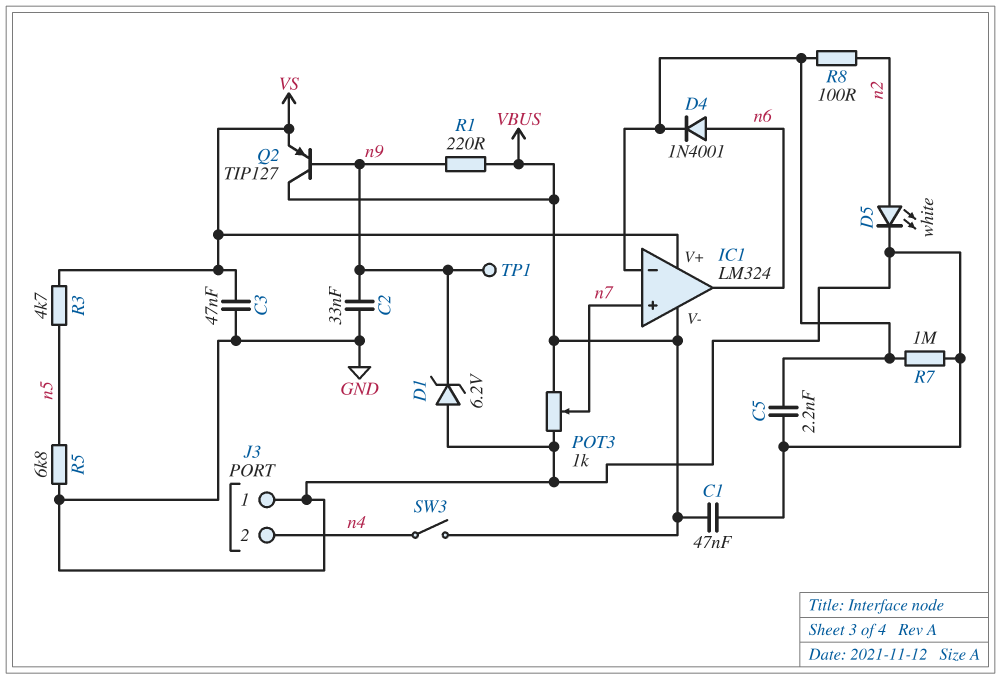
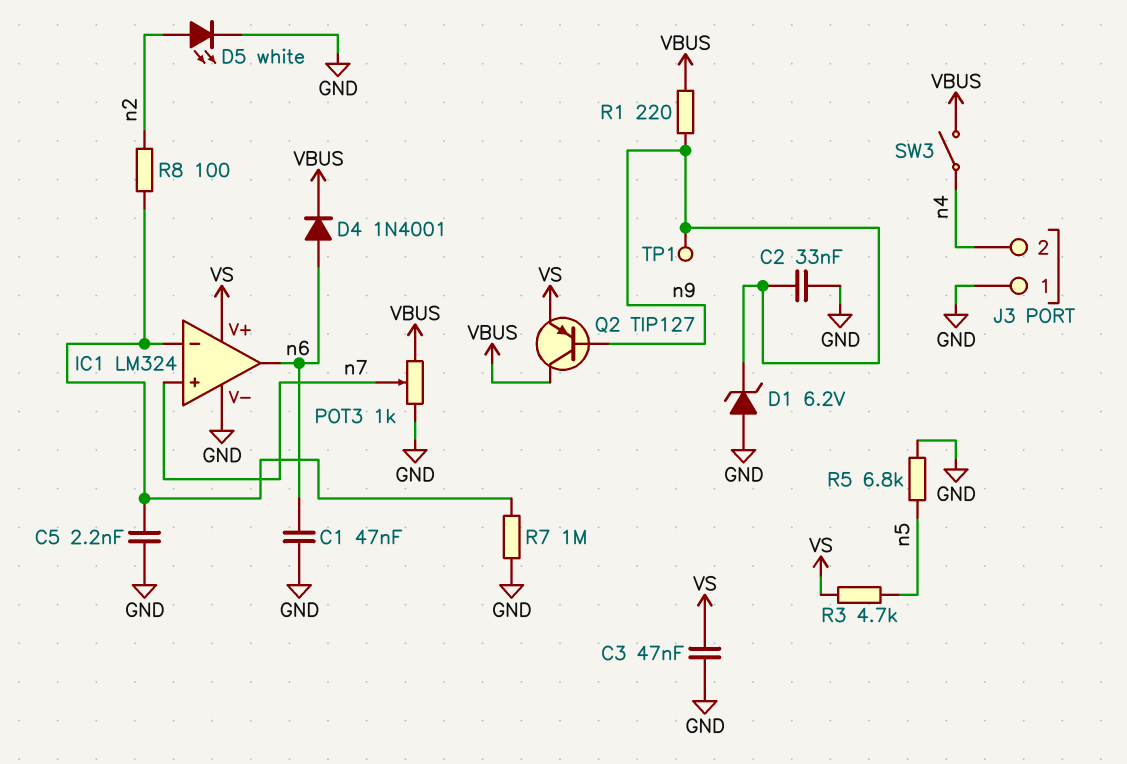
C1: 47nF (GND, VBUS) -> 47nF (GND, n6)
D4: diode 1N4001 (A n6, K IC1/in-) -> diode 1N4001 (A n6, K VBUS)
IC1 pin V-: VBUS -> GND

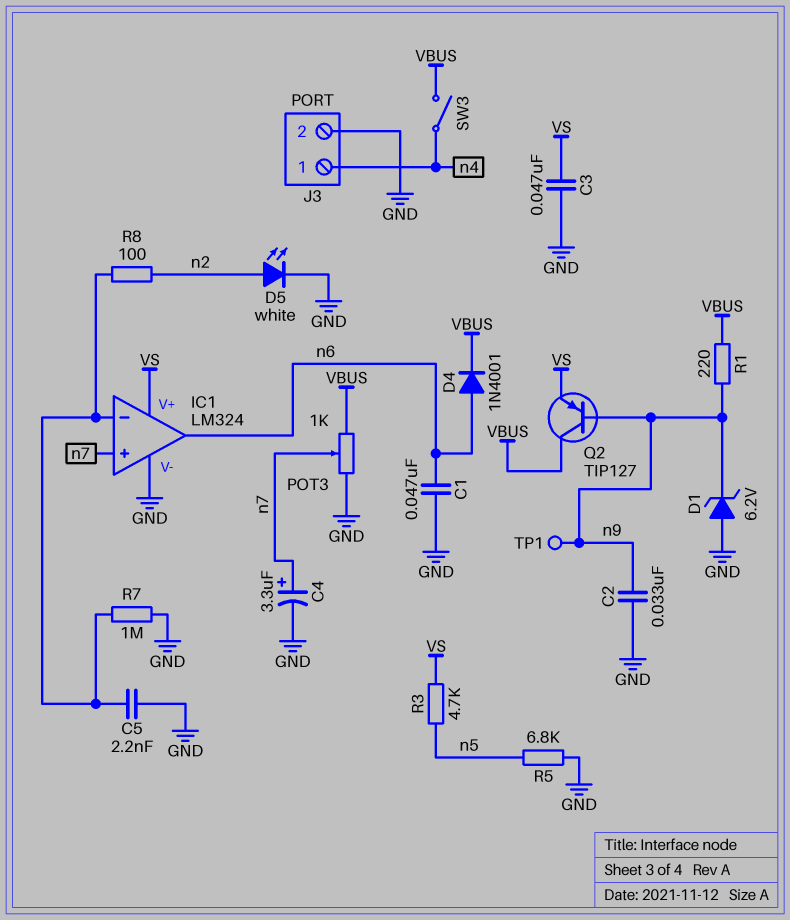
C4: none -> 3.3uF (plus n7, minus GND)
J3 pin 1: GND -> n4
J3 pin 2: n4 -> GND

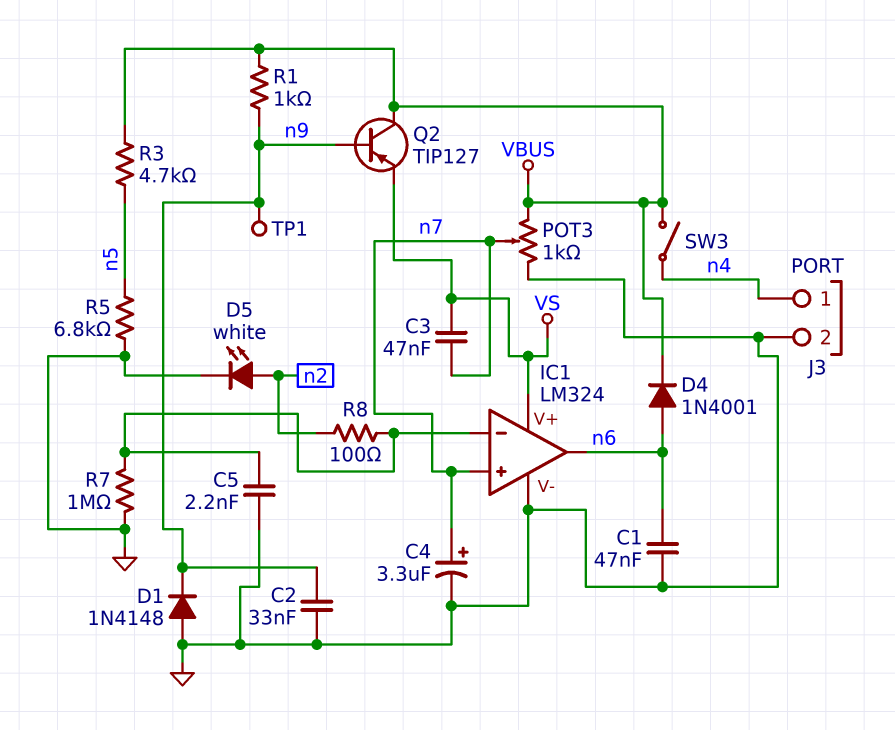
C3: 47nF (GND, VS) -> 47nF (VS, n7)
D1: zener 6.2V (A GND, K n9) -> diode 1N4148 (A GND, K n9)
R1: 220 (VBUS, n9) -> 1k (VBUS, n9)
R3: 4.7k (VS, n5) -> 4.7k (VBUS, n5)

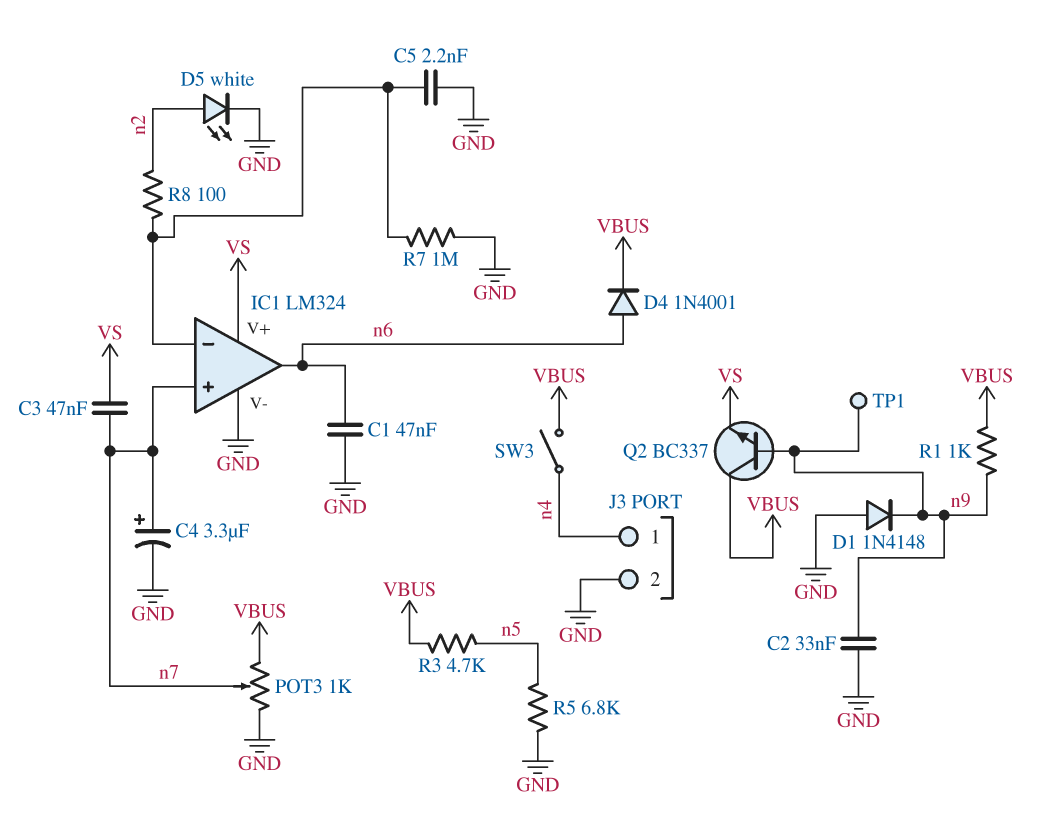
Q2: PNP TIP127 (B n9, C VBUS, E VS) -> NPN BC337 (B n9, C VBUS, E VS)

